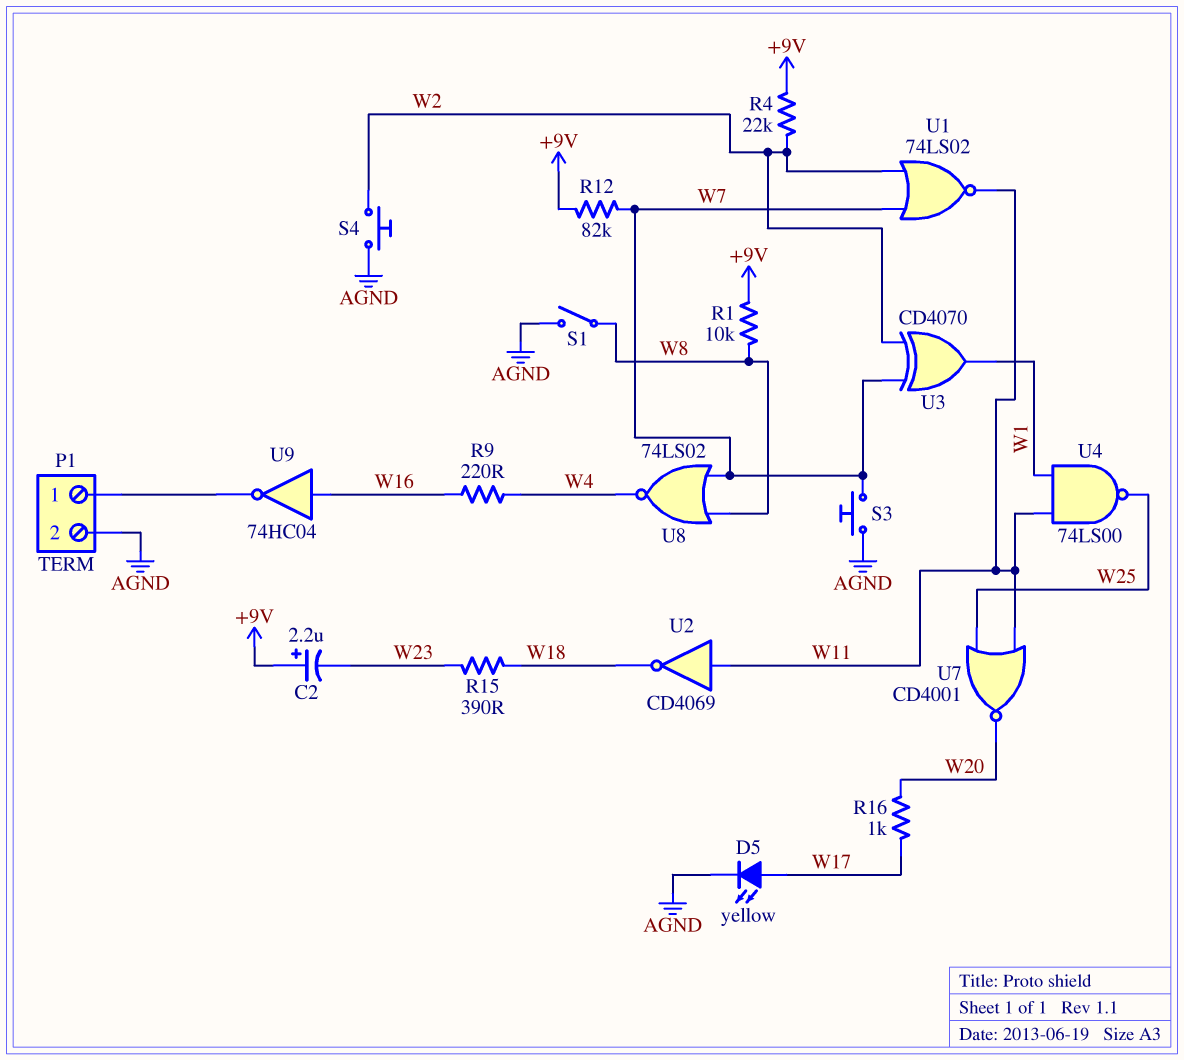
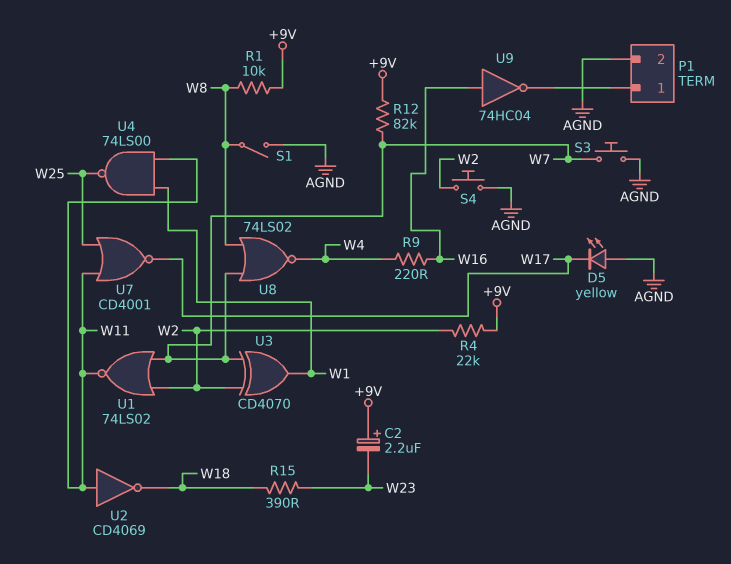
D5: LED yellow (A W17, K AGND) -> LED yellow (A AGND, K W17)
R16: 1k (W17, W20) -> none
U7: NOR CD4001 (in W11, in W25, out W20) -> NOR CD4001 (in W11, in W25, out W17)

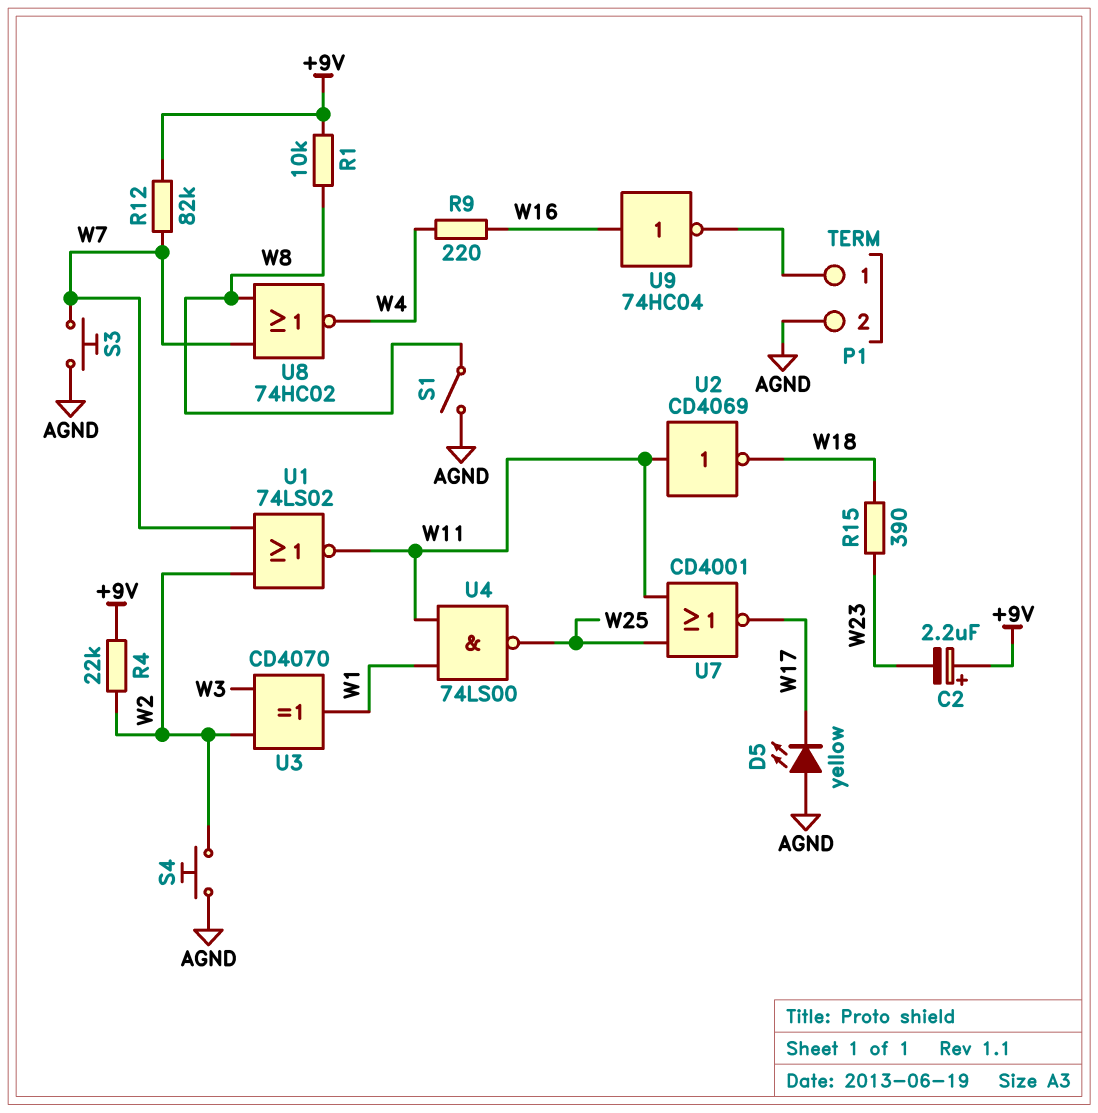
U3: XOR CD4070 (in W2, in W7, out W1) -> XOR CD4070 (in W2, in W3, out W1)
U8: NOR 74LS02 (in W7, in W8, out W4) -> NOR 74HC02 (in W7, in W8, out W4)

